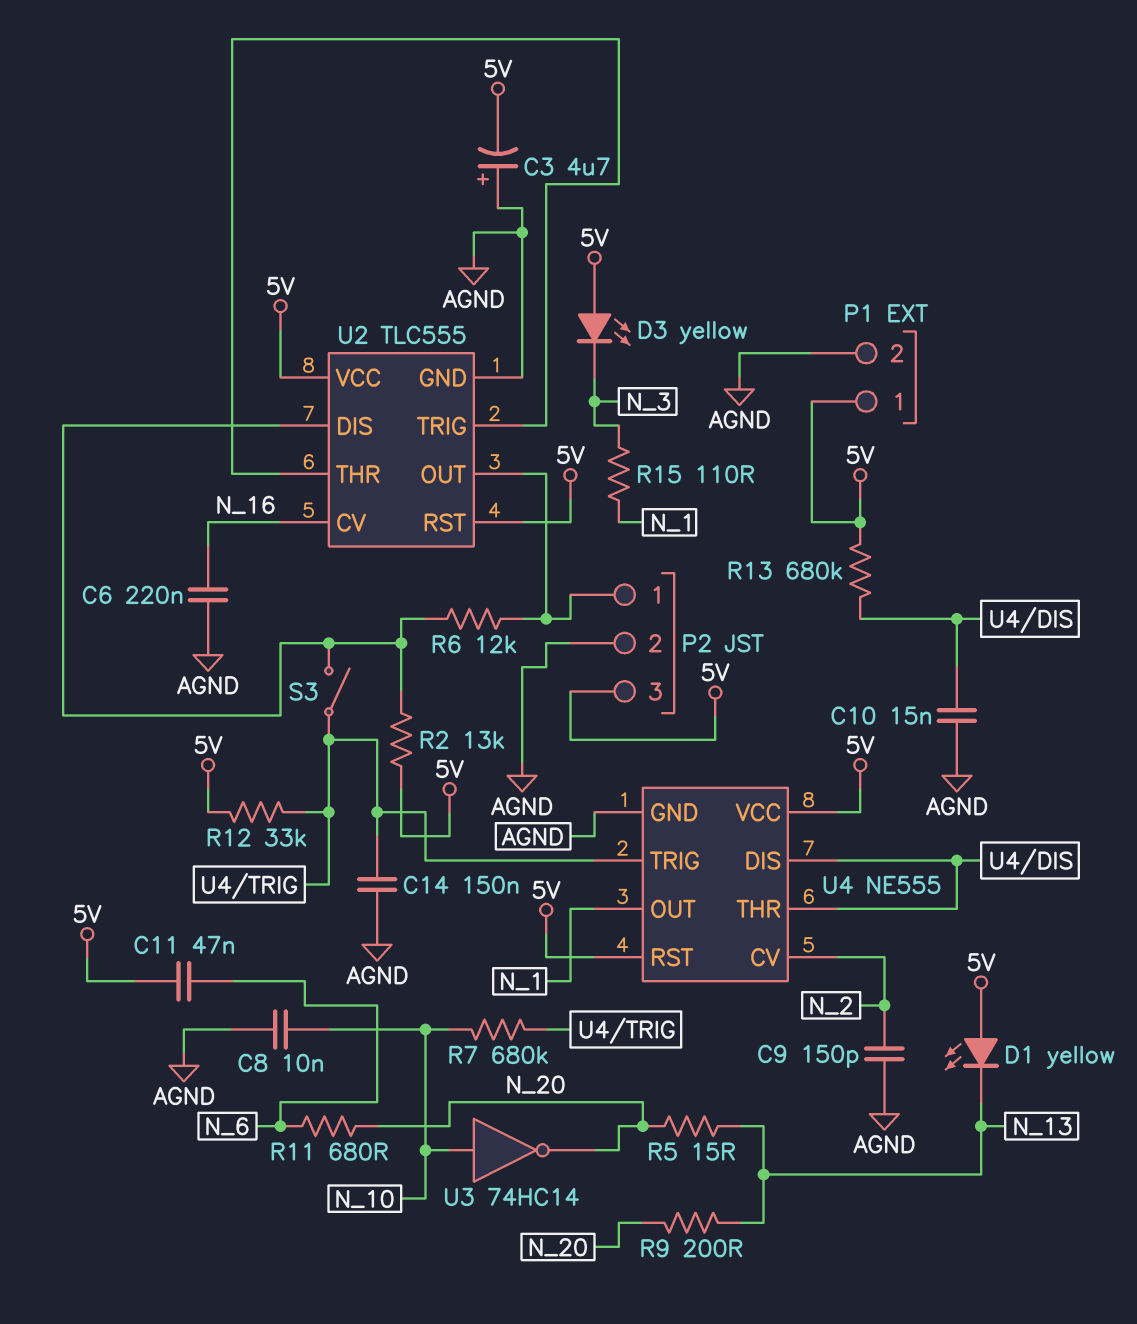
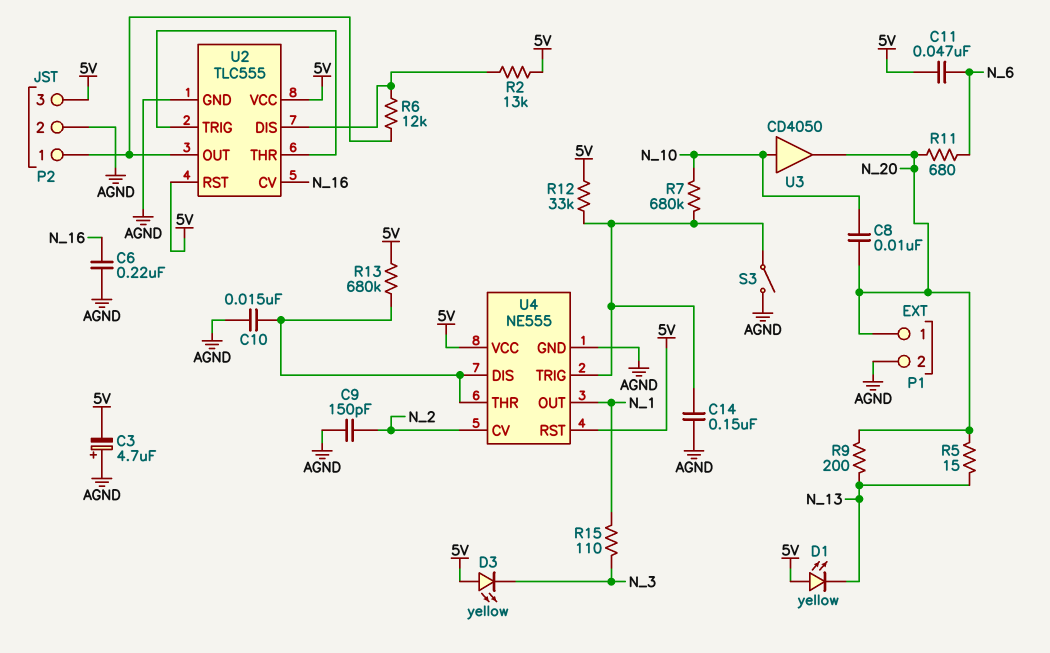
C8: 10nF (AGND, N_10) -> 10nF (N_10, N_20)
P1 pin 1: 5V -> N_20
S3: switch (U2/DIS, U4/TRIG) -> switch (AGND, U4/TRIG)
U3: NOT 74HC14 (in N_10, out N_20) -> buffer CD4050 (in N_10, out N_20)

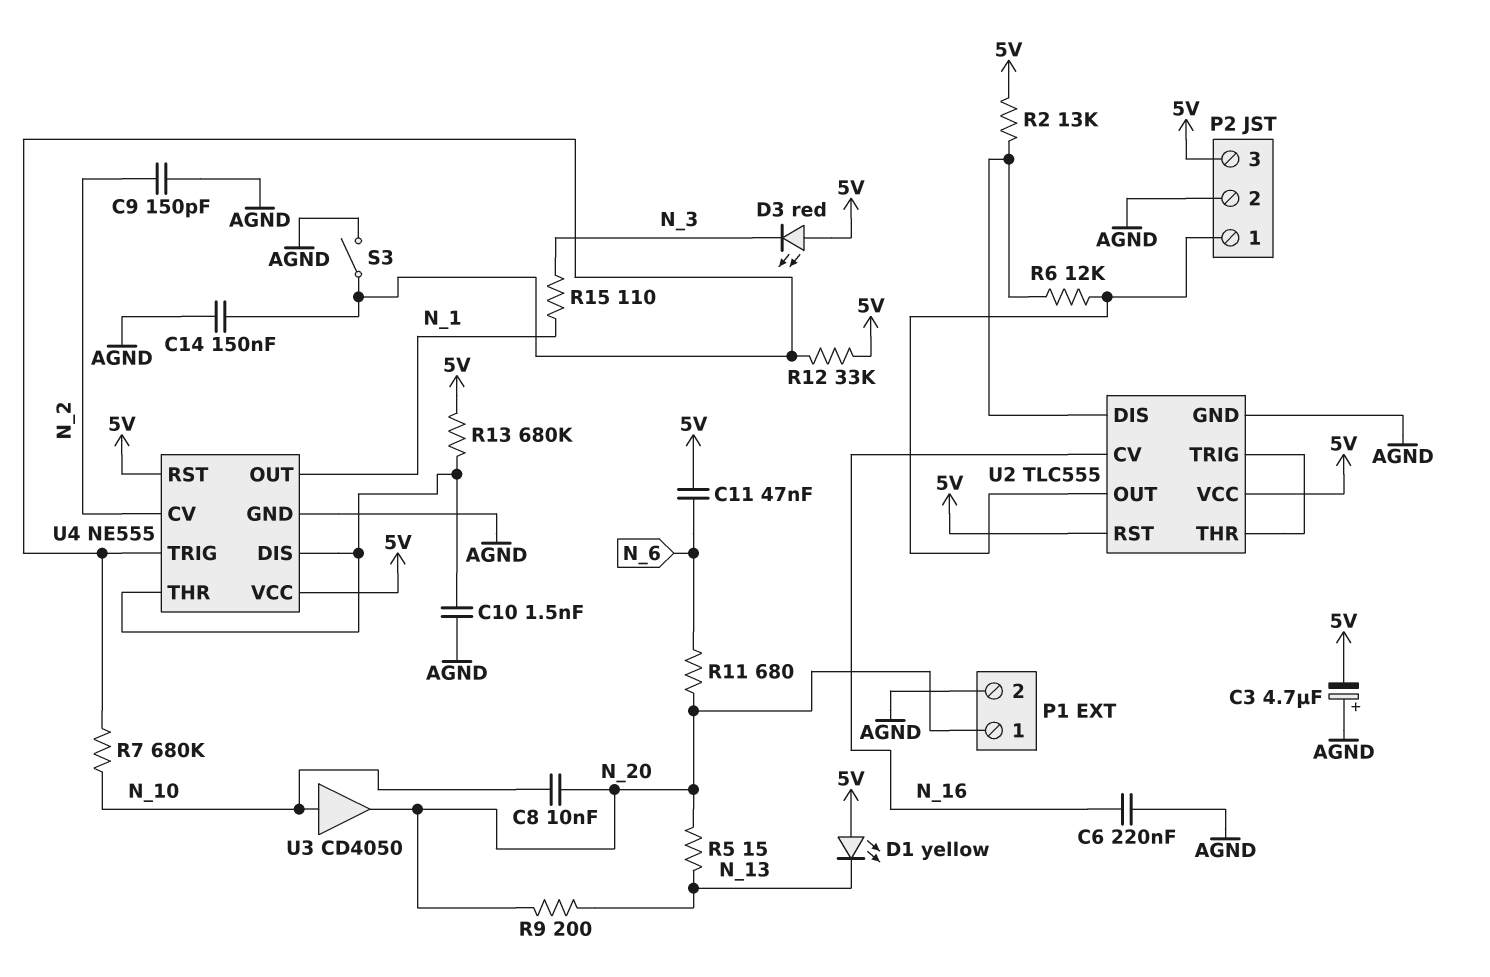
C10: 15nF (AGND, U4/DIS) -> 1.5nF (AGND, U4/DIS)
D3: LED yellow (A 5V, K N_3) -> LED red (A 5V, K N_3)

